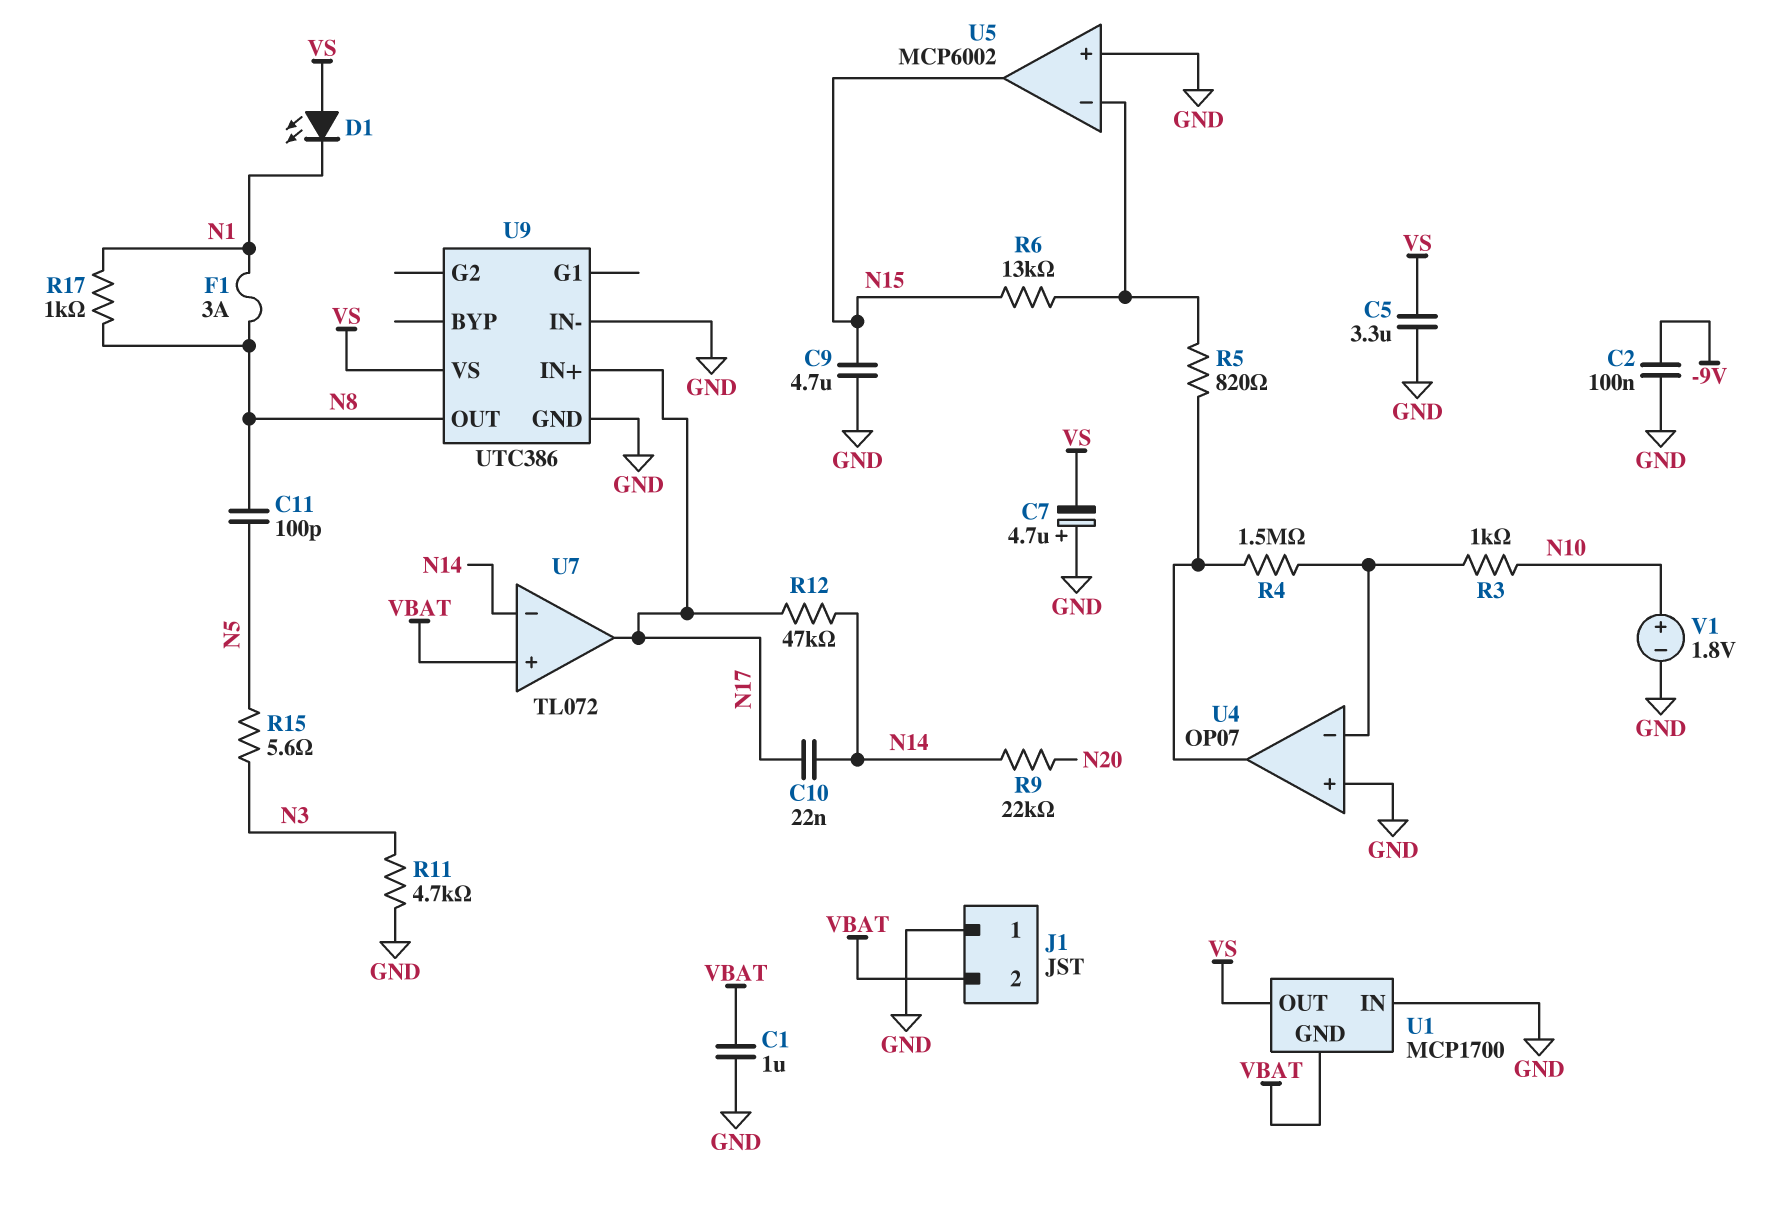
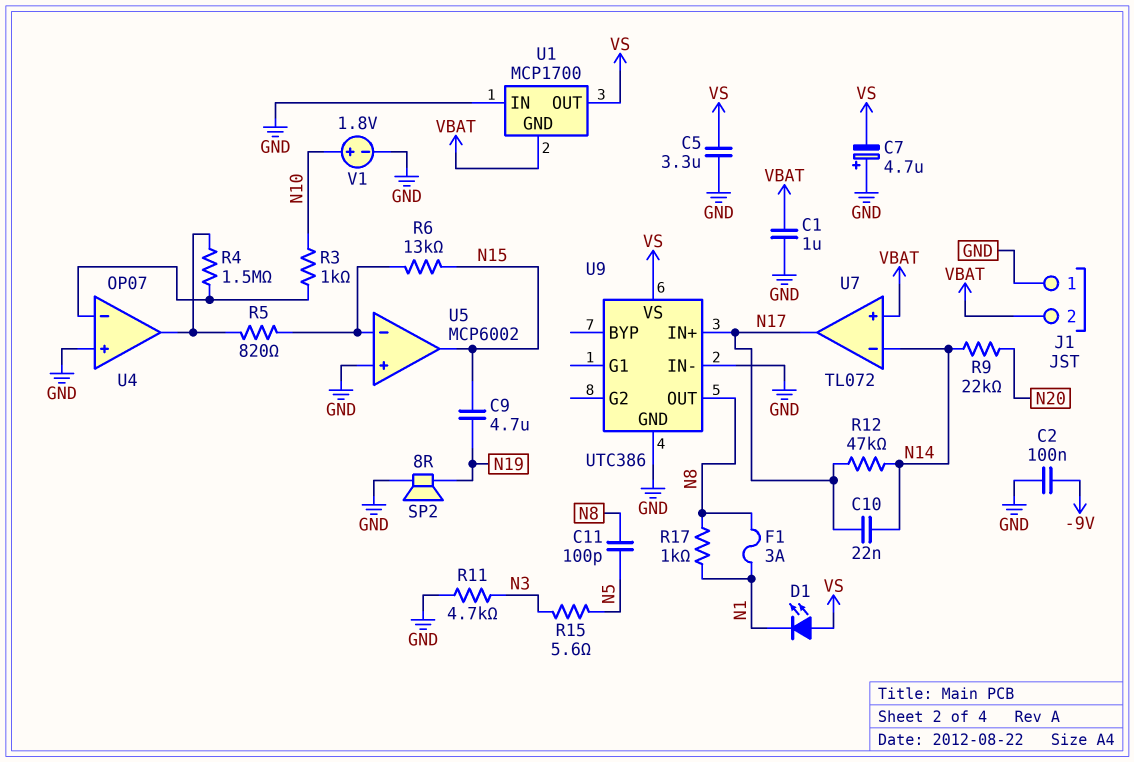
C9: 4.7uF (GND, N15) -> 4.7uF (N15, N19)
SP2: none -> speaker 8R (GND, N19)

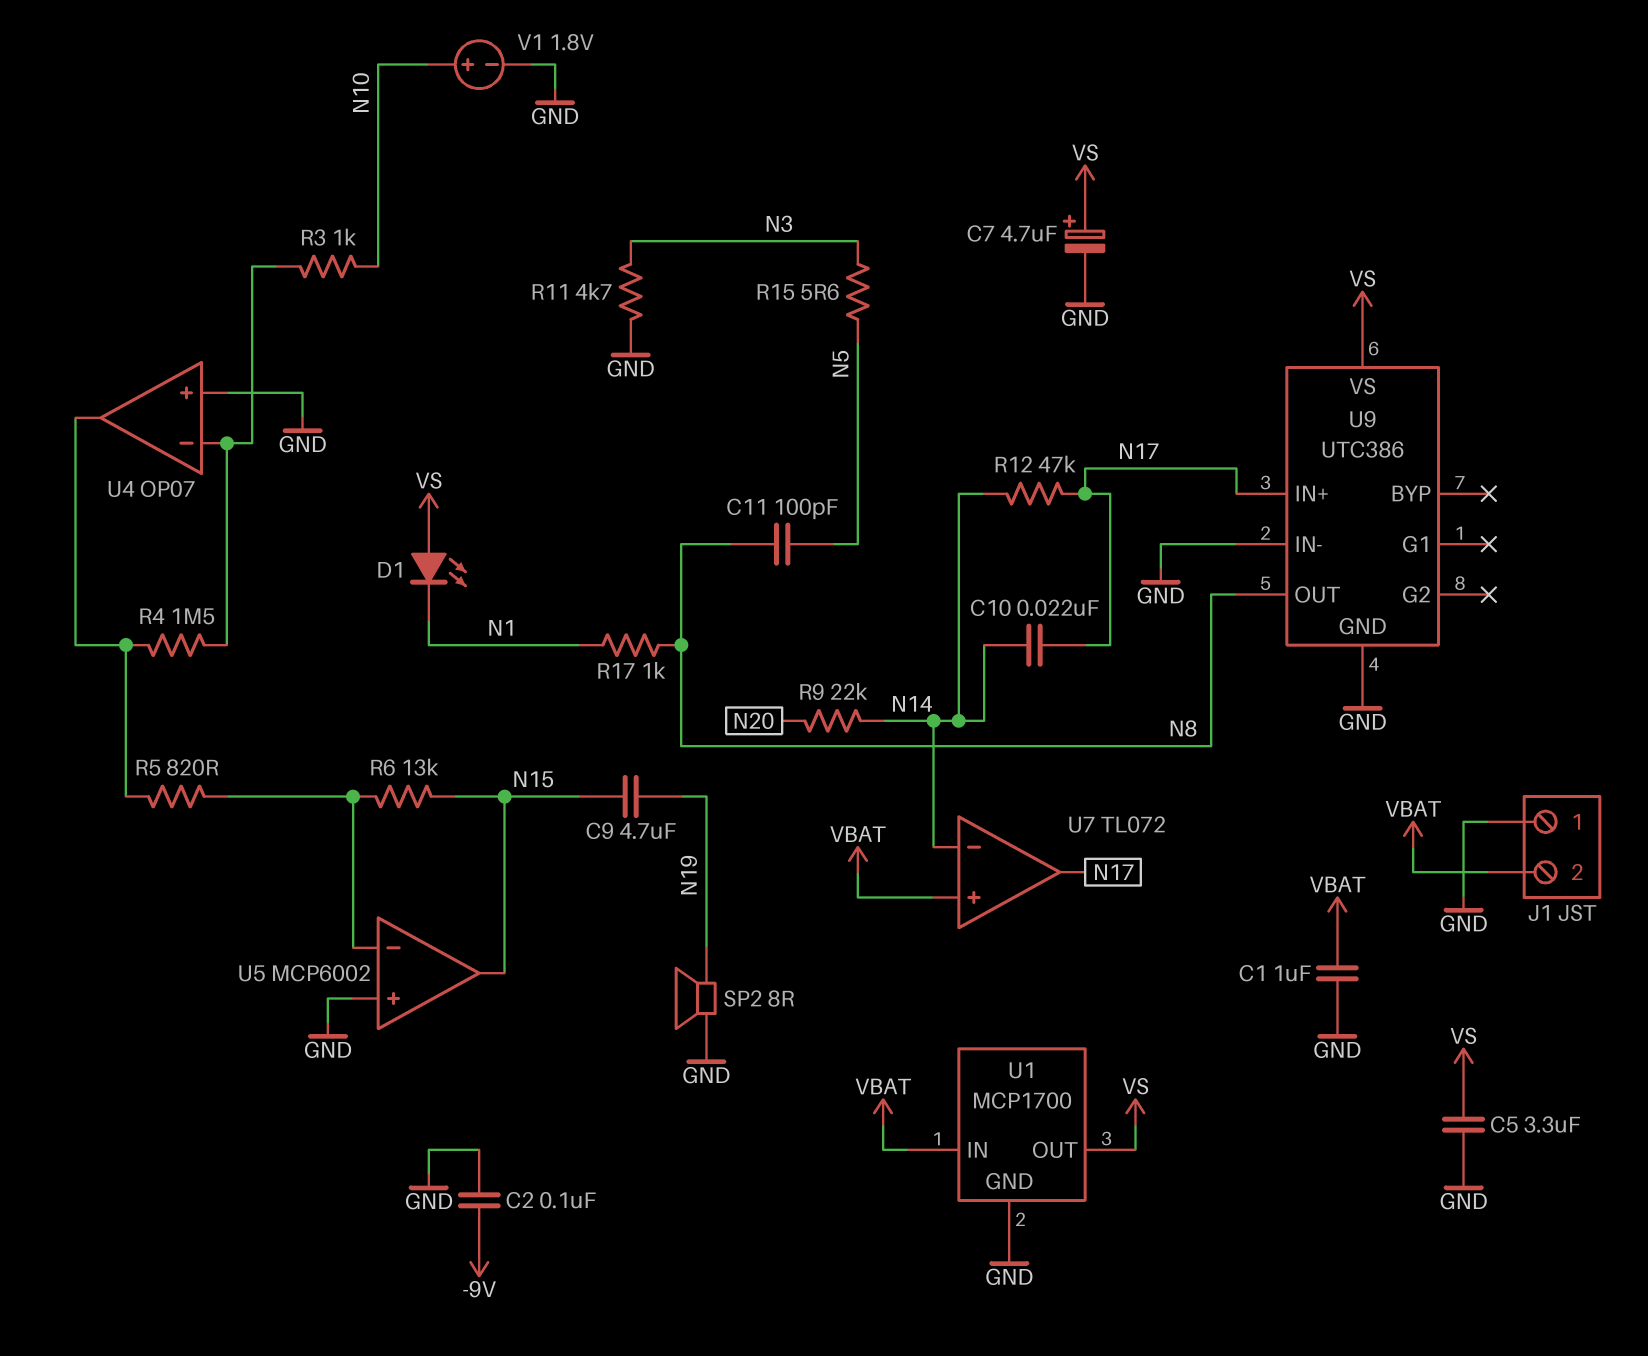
C7: 4.7uF (plus GND, minus VS) -> 4.7uF (plus VS, minus GND)
F1: 3A (N1, N8) -> none
U1 pin GND: VBAT -> GND
U1 pin IN: GND -> VBAT

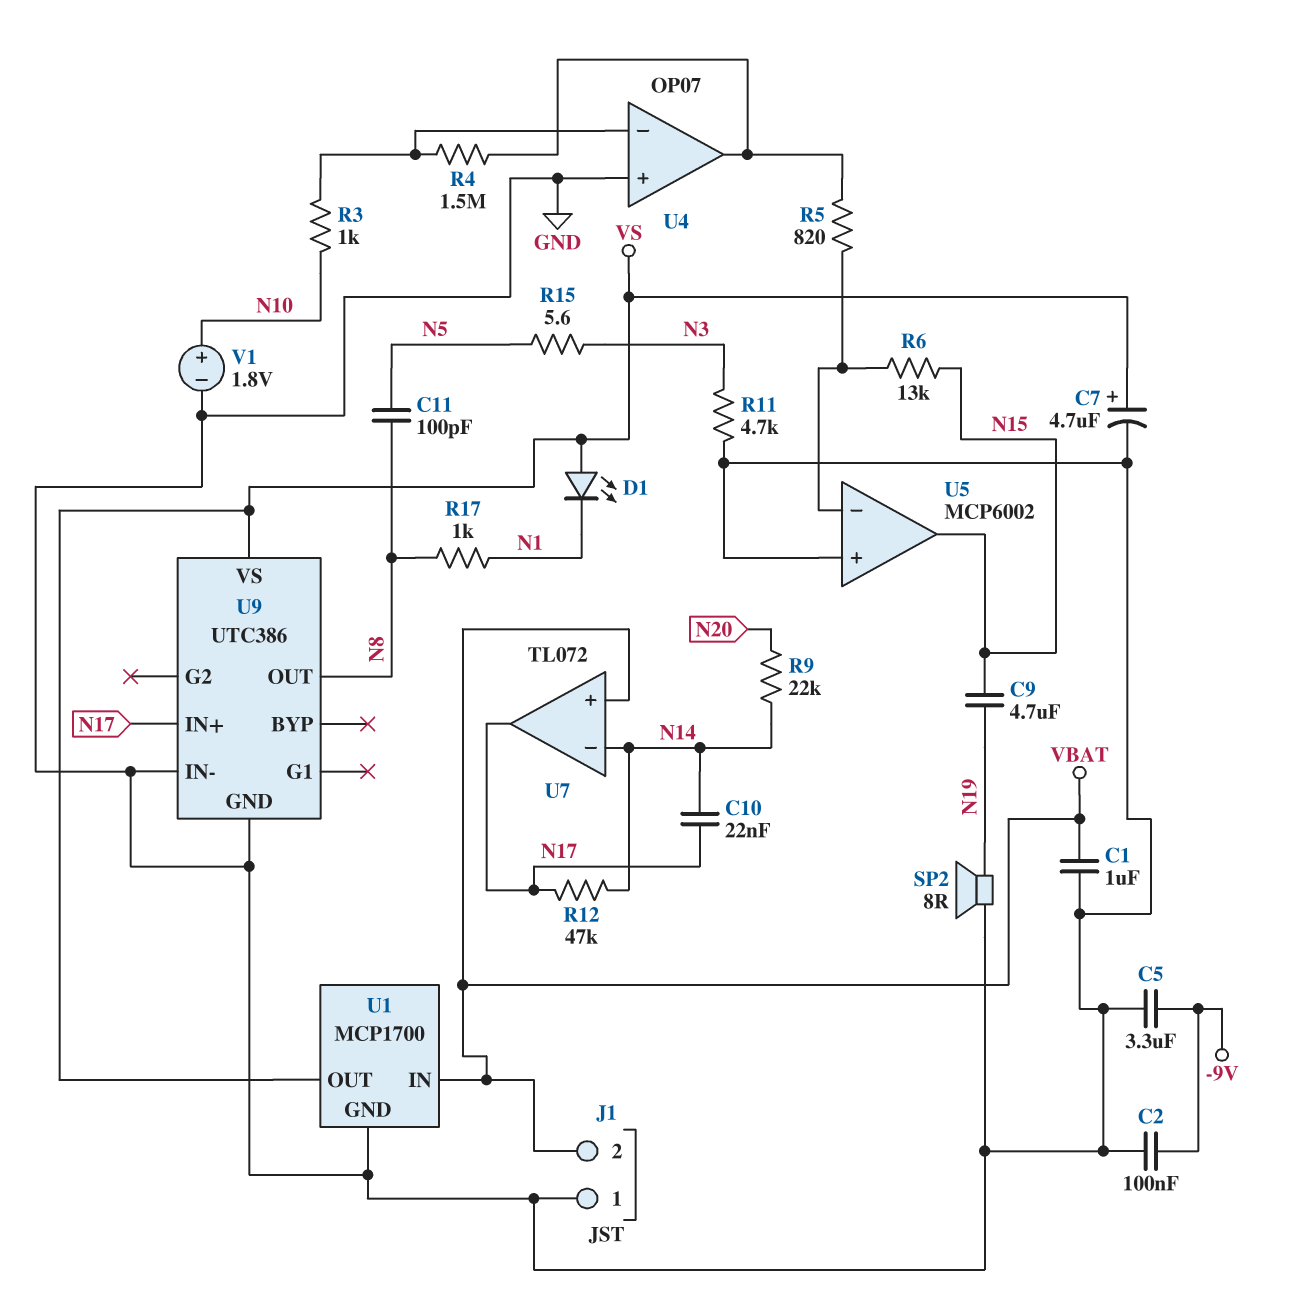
C5: 3.3uF (GND, VS) -> 3.3uF (-9V, GND)

